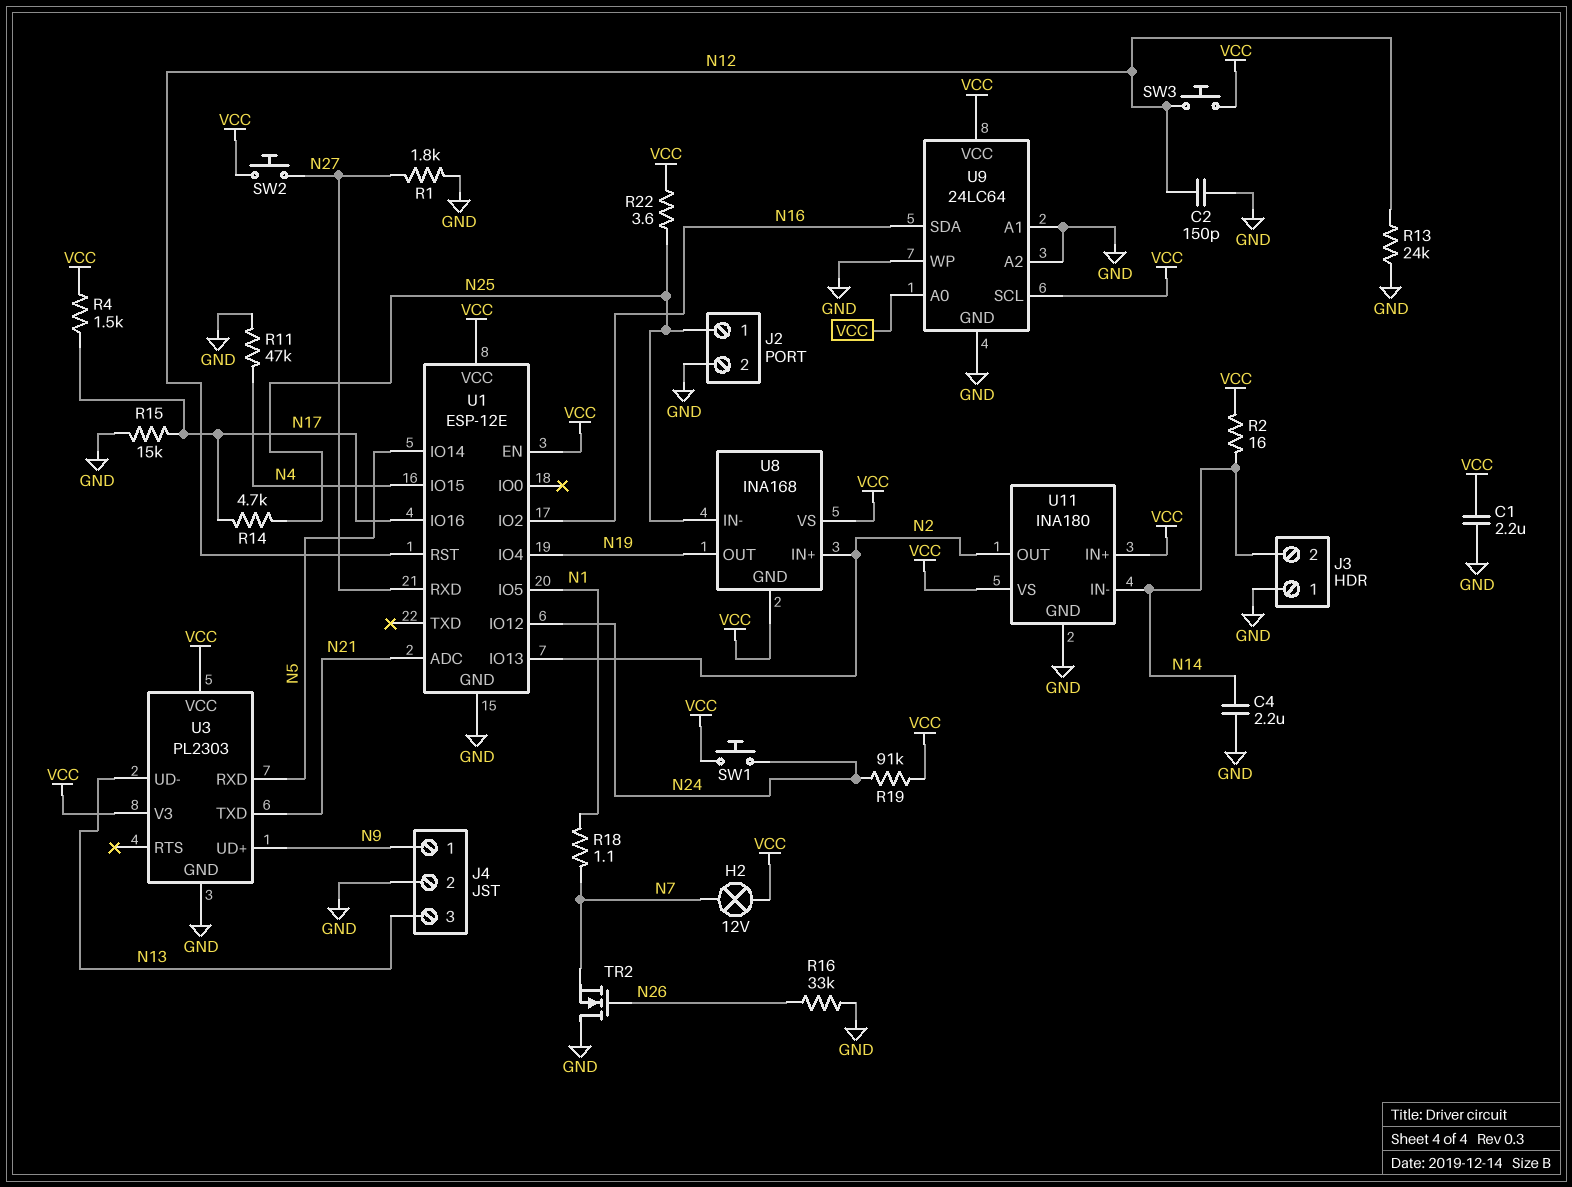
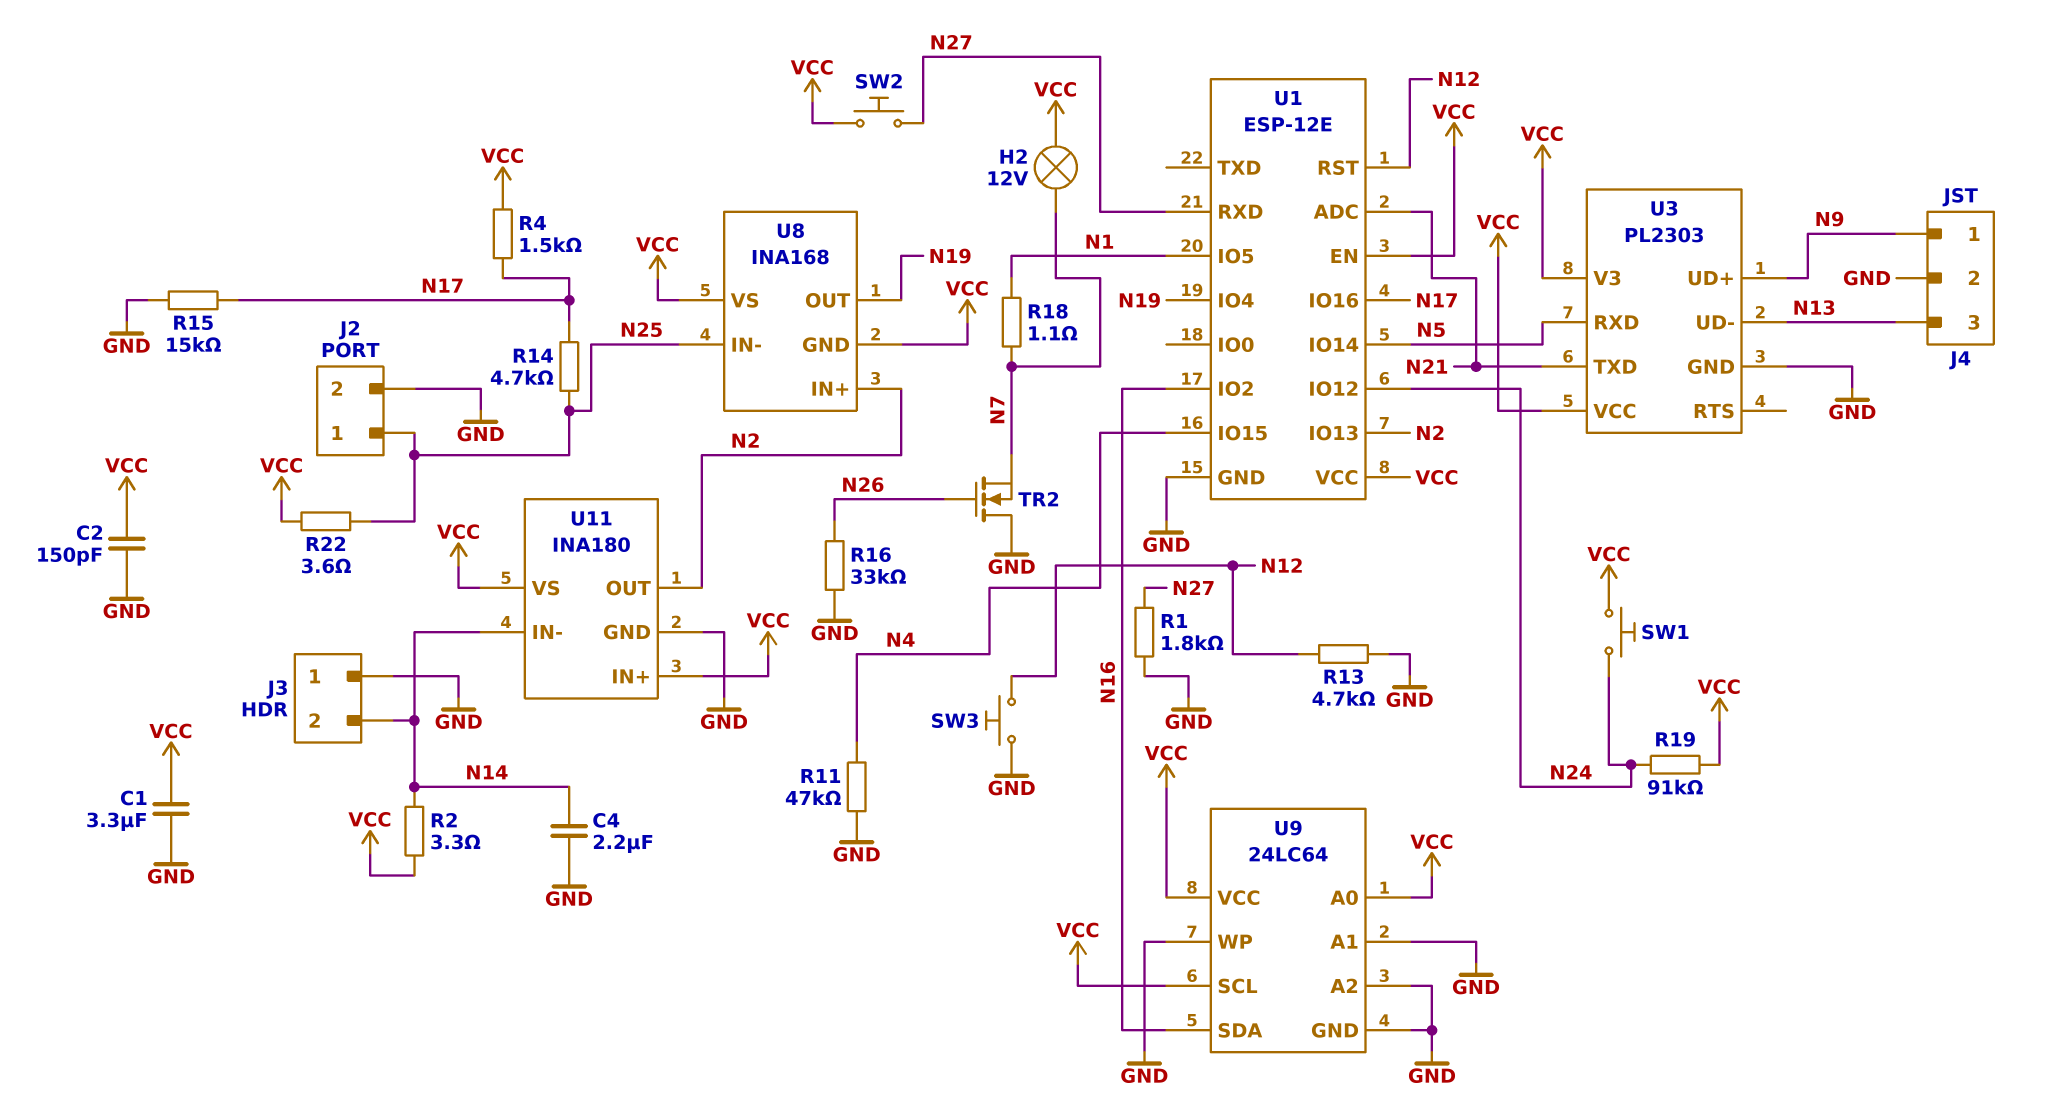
C1: 2.2uF (GND, VCC) -> 3.3uF (GND, VCC)
C2: 150pF (GND, N12) -> 150pF (GND, VCC)
R2: 16 (N14, VCC) -> 3.3 (N14, VCC)
R13: 24k (GND, N12) -> 4.7k (GND, N12)
SW3: button (N12, VCC) -> button (GND, N12)

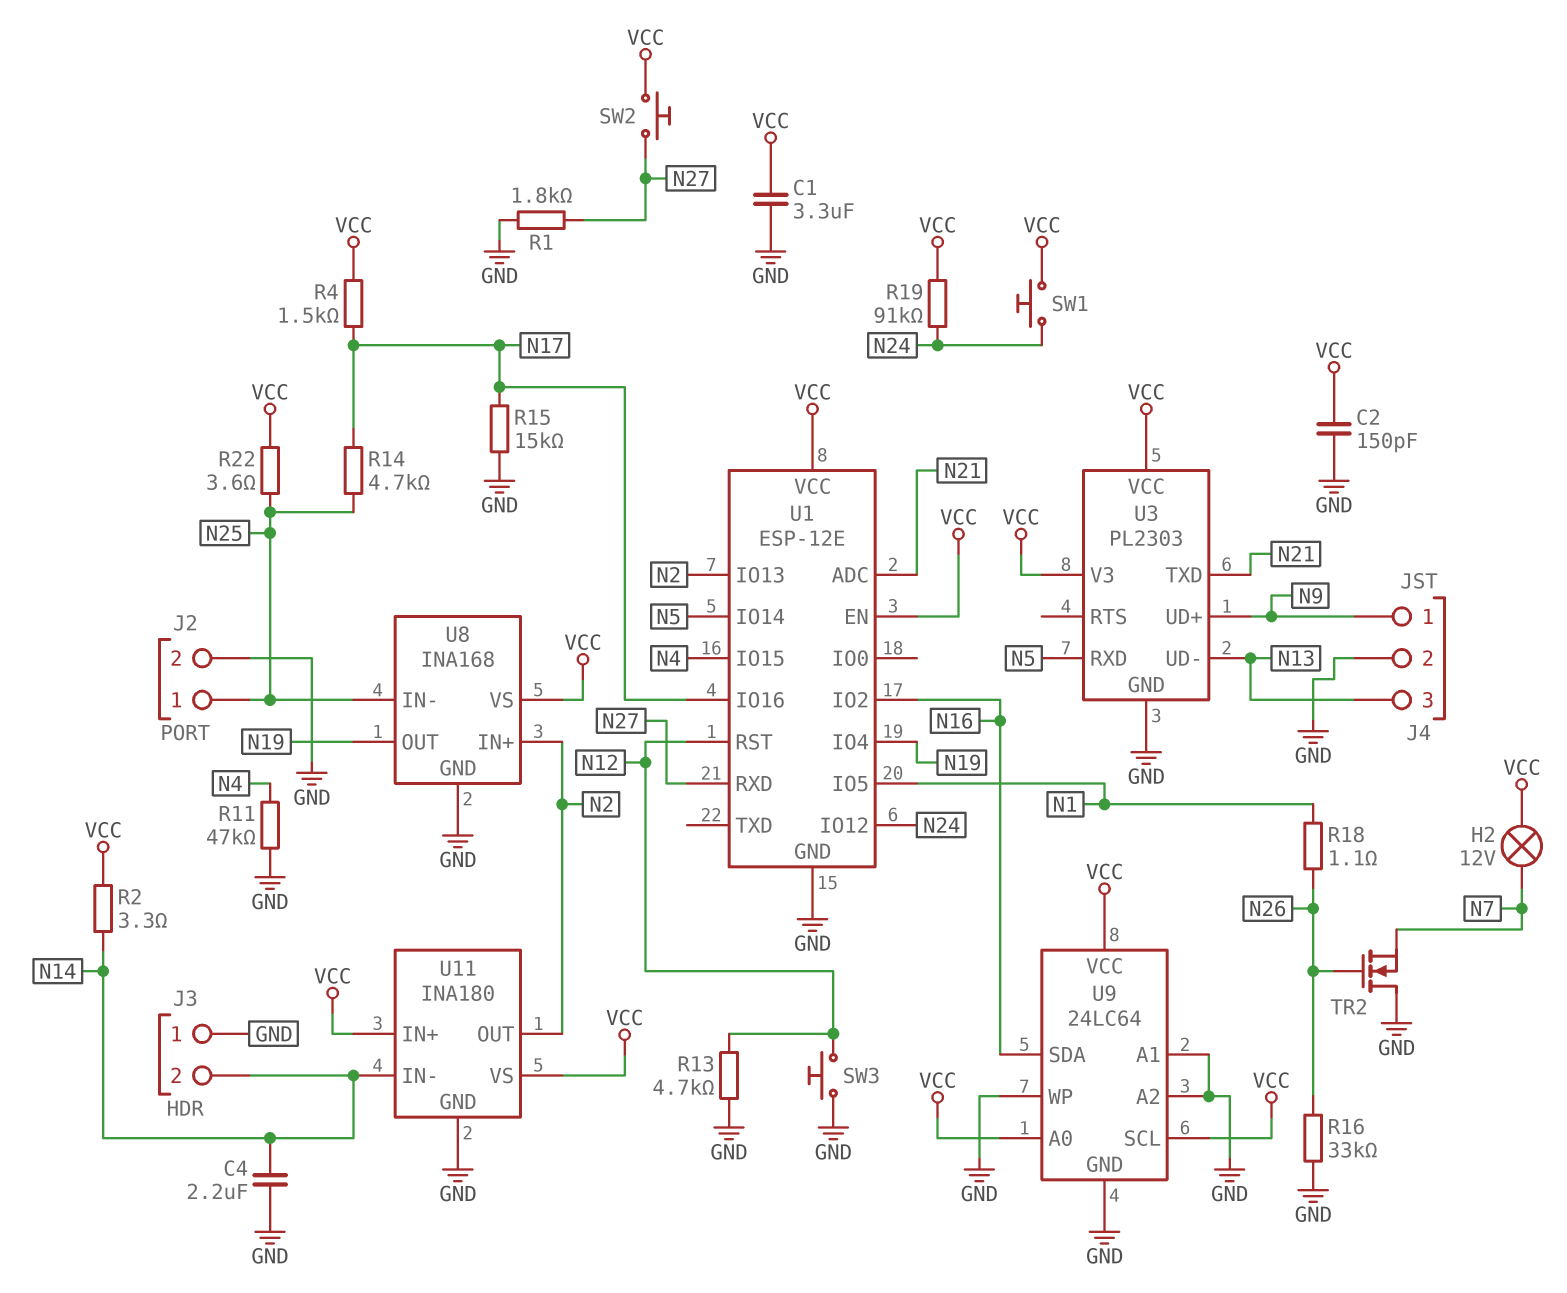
R18: 1.1 (N1, N7) -> 1.1 (N1, N26)
U8 pin GND: VCC -> GND

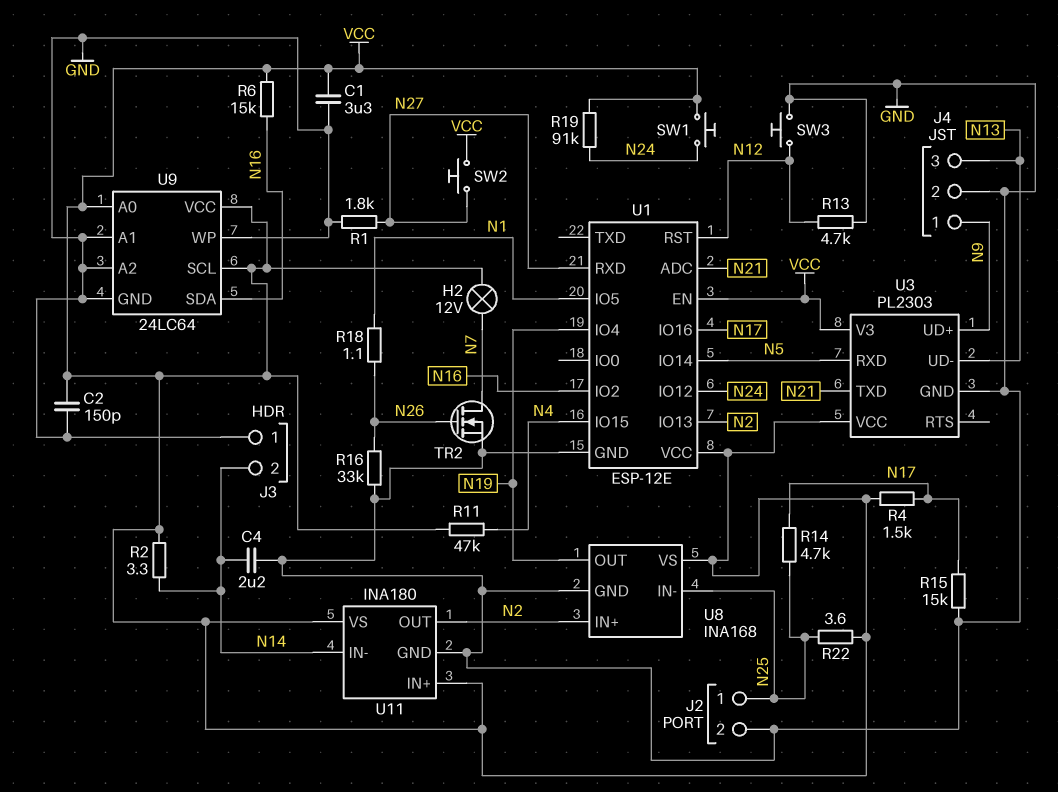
R6: none -> 15k (N16, VCC)
R11: 47k (GND, N4) -> 47k (N4, VCC)
TR2: NMOS (G N26, D GND, S N7) -> NMOS (G N26, D N7, S GND)

